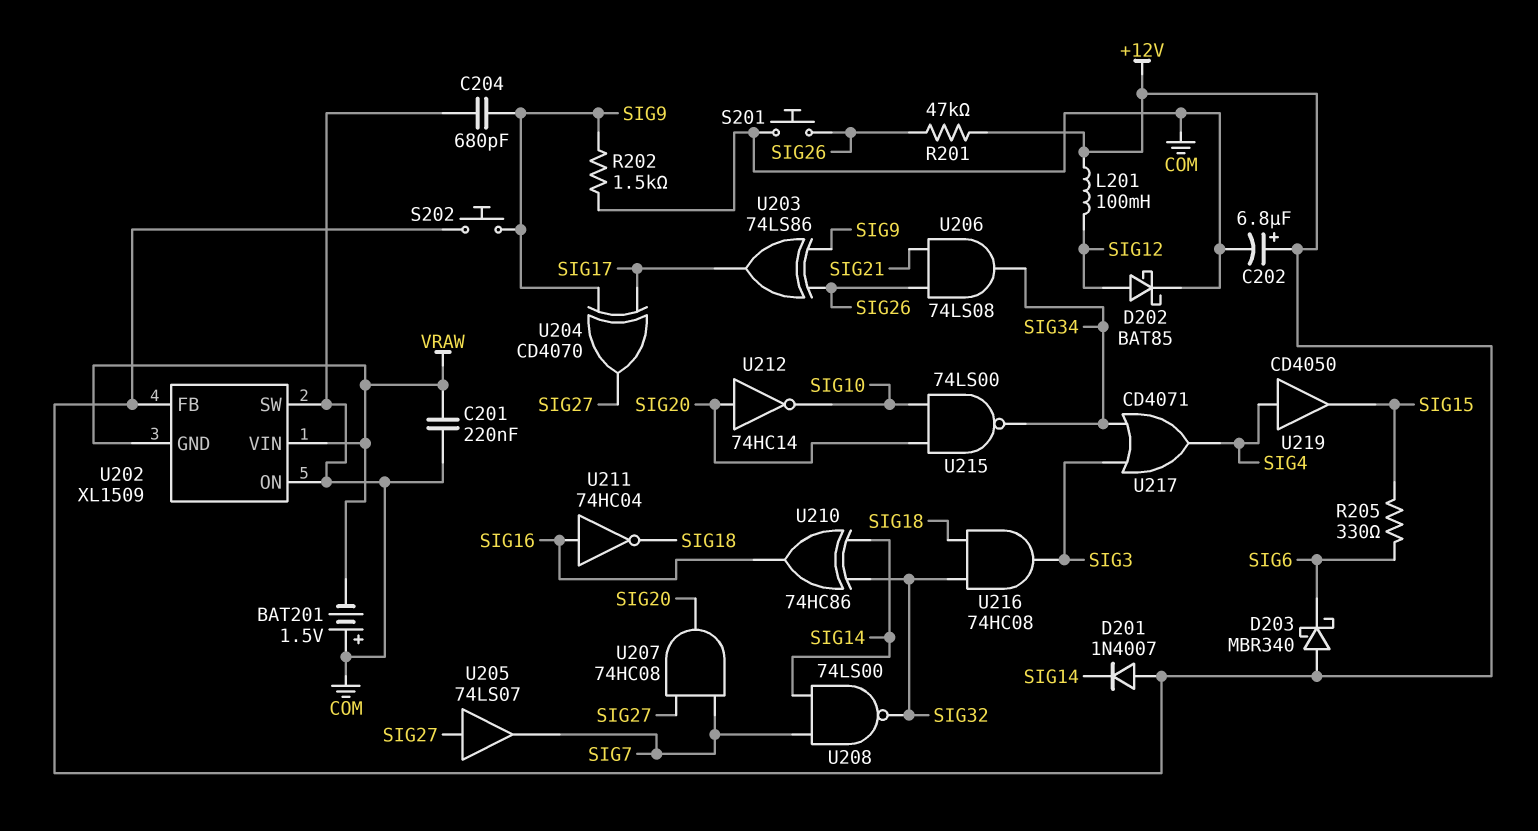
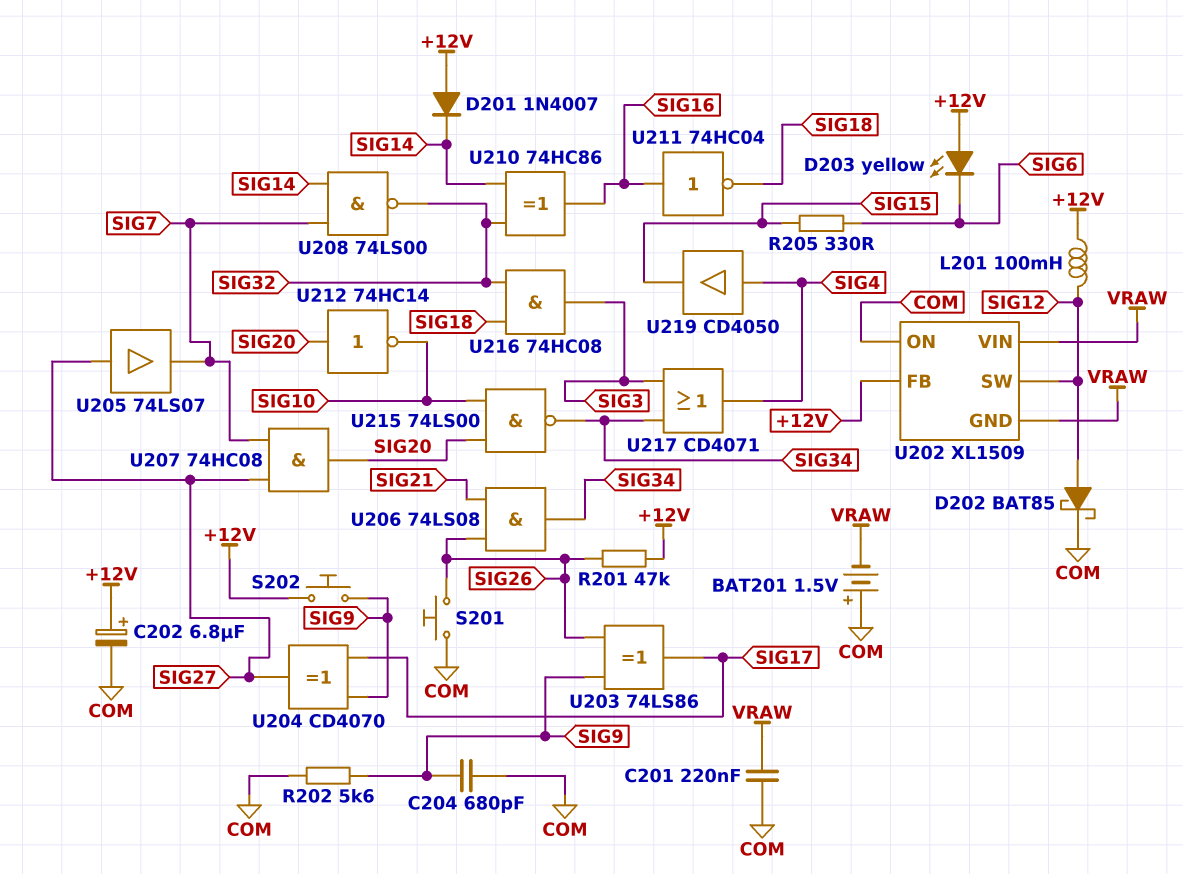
D203: schottky MBR340 (A +12V, K SIG6) -> LED yellow (A +12V, K SIG6)
R202: 1.5k (COM, SIG9) -> 5.6k (COM, SIG9)
U202 pin SW: COM -> SIG12

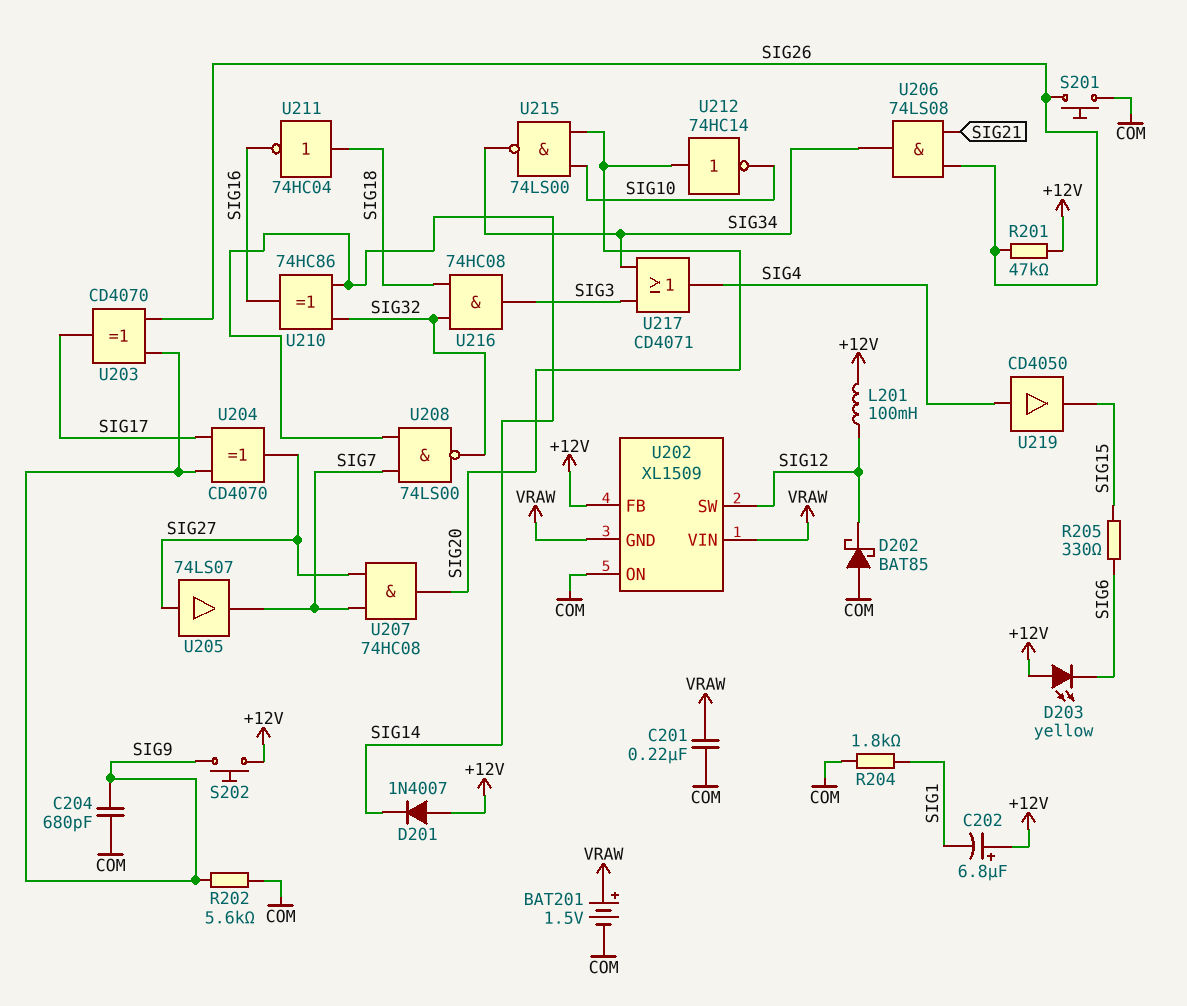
BAT201: 1.5V (plus COM, minus VRAW) -> 1.5V (plus VRAW, minus COM)
C202: 6.8uF (plus +12V, minus COM) -> 6.8uF (plus +12V, minus SIG1)
D202: schottky BAT85 (A SIG12, K COM) -> schottky BAT85 (A COM, K SIG12)
R204: none -> 1.8k (COM, SIG1)
U203: XOR 74LS86 (in SIG9, in SIG26, out SIG17) -> XOR CD4070 (in SIG9, in SIG26, out SIG17)
U211: NOT 74HC04 (in SIG16, out SIG18) -> NOT 74HC04 (in SIG18, out SIG16)

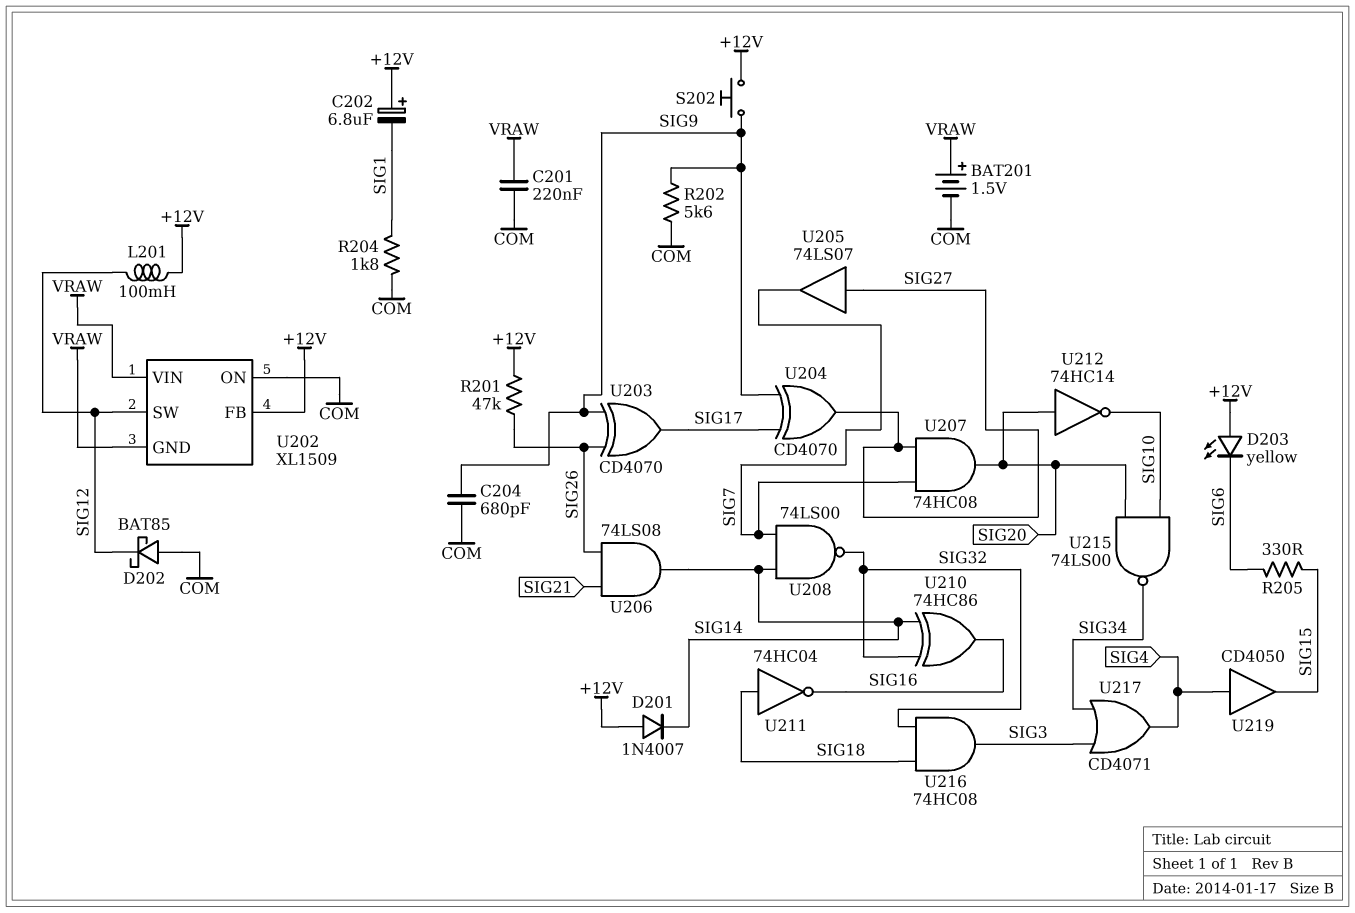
S201: button (COM, SIG26) -> none
U206: AND 74LS08 (in SIG21, in SIG26, out SIG34) -> AND 74LS08 (in SIG21, in SIG26, out SIG14)

